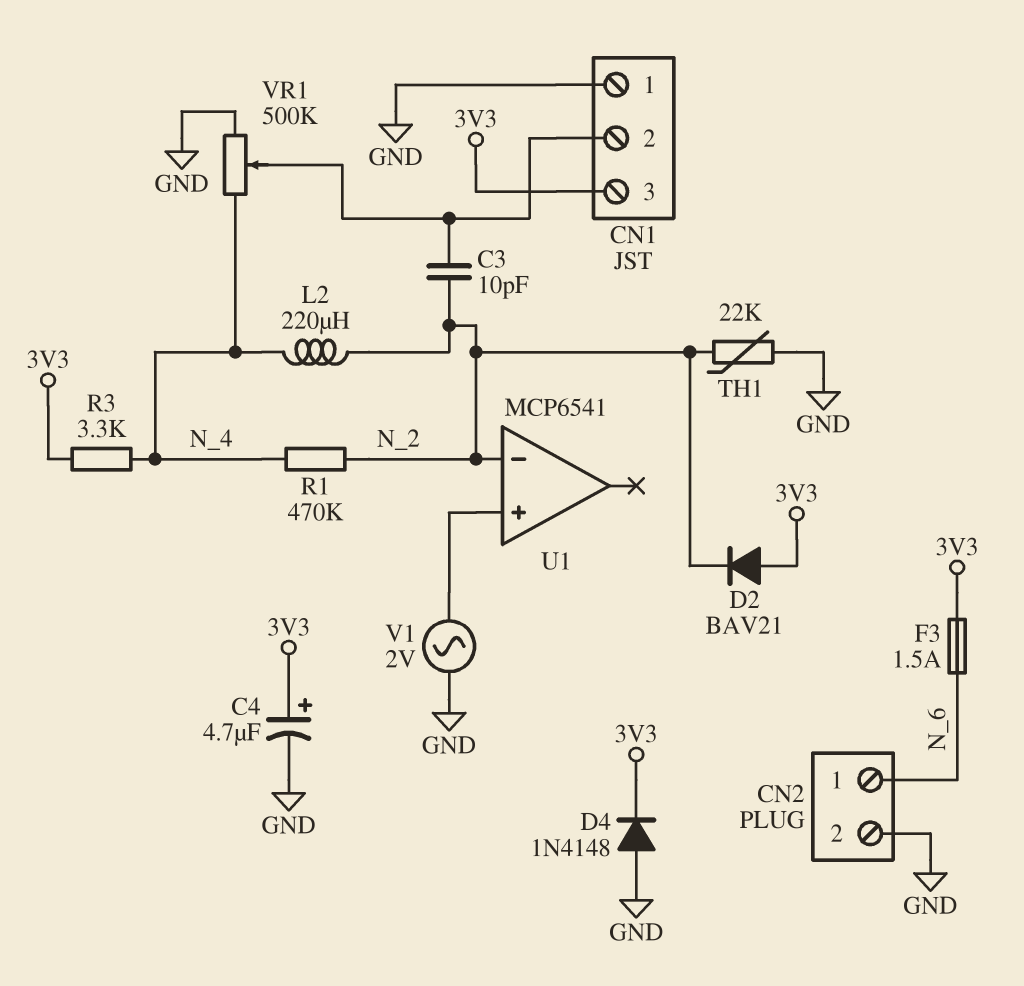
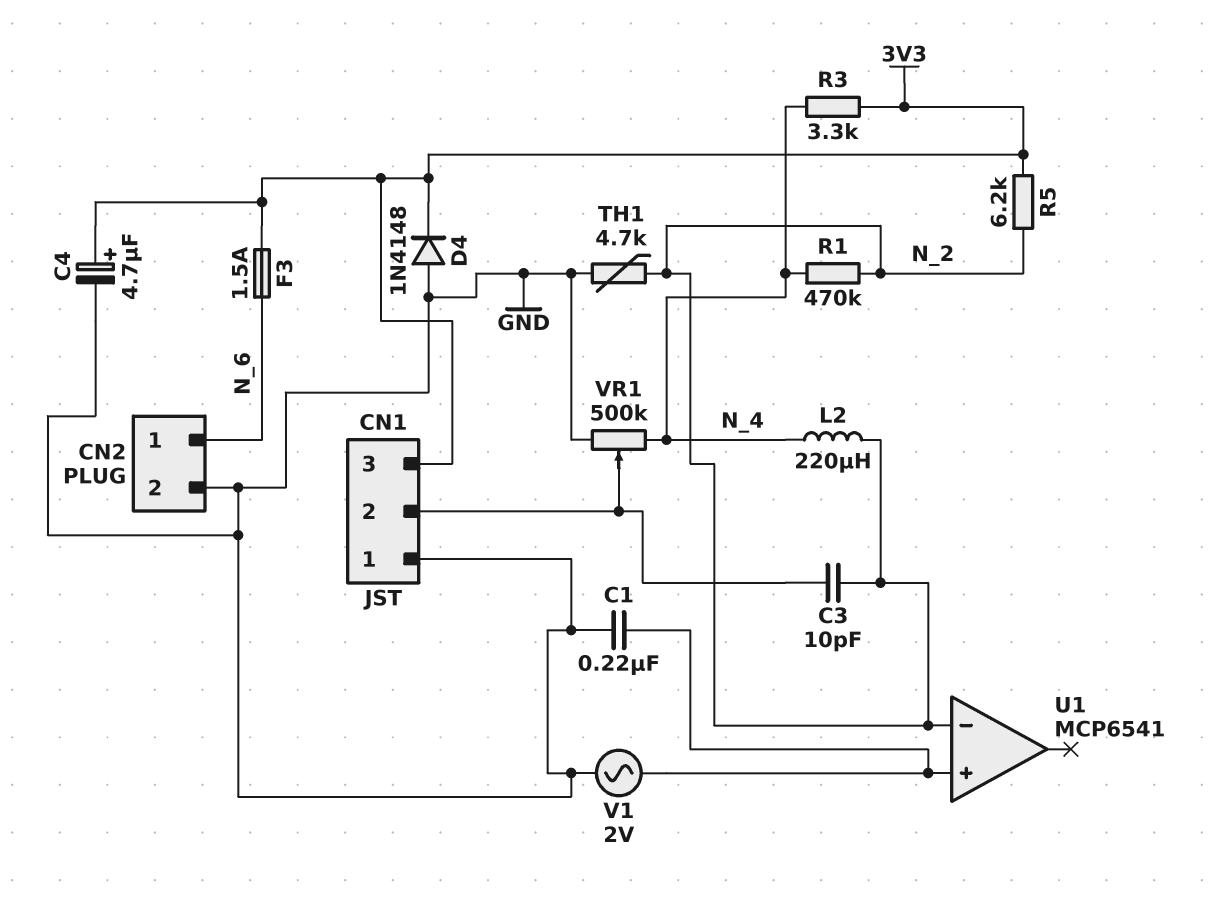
C1: none -> 220nF (GND, U1/in+)
D2: diode BAV21 (A 3V3, K N_2) -> none
R5: none -> 6.2k (3V3, N_2)
TH1: 22k (GND, N_2) -> 4.7k (GND, N_2)

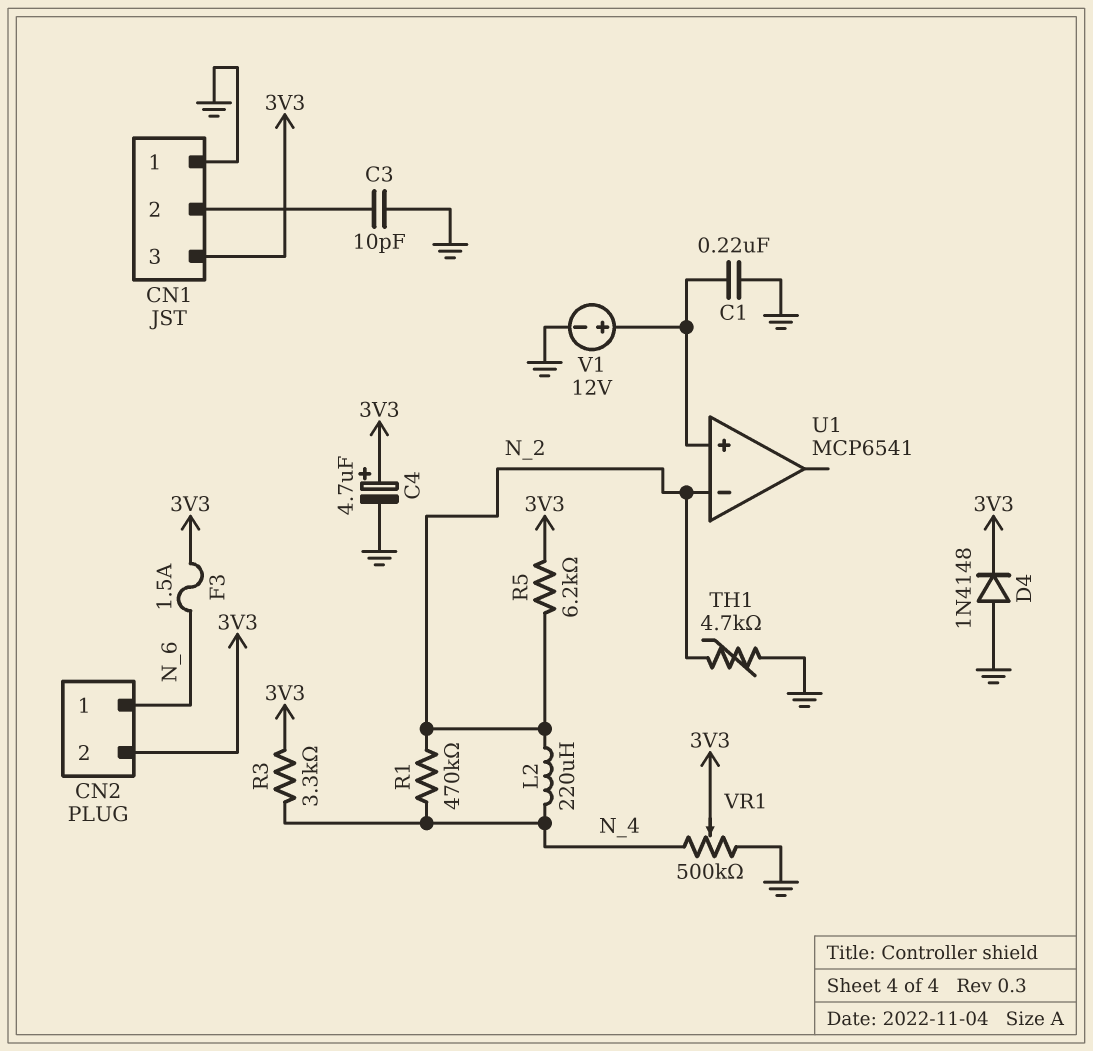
C3: 10pF (CN1/2, N_2) -> 10pF (CN1/2, GND)
CN2 pin 2: GND -> 3V3
V1: AC 2V (GND, U1/in+) -> 12V (plus U1/in+, minus GND)
VR1: 500k (GND, N_4, wiper CN1/2) -> 500k (GND, N_4, wiper 3V3)

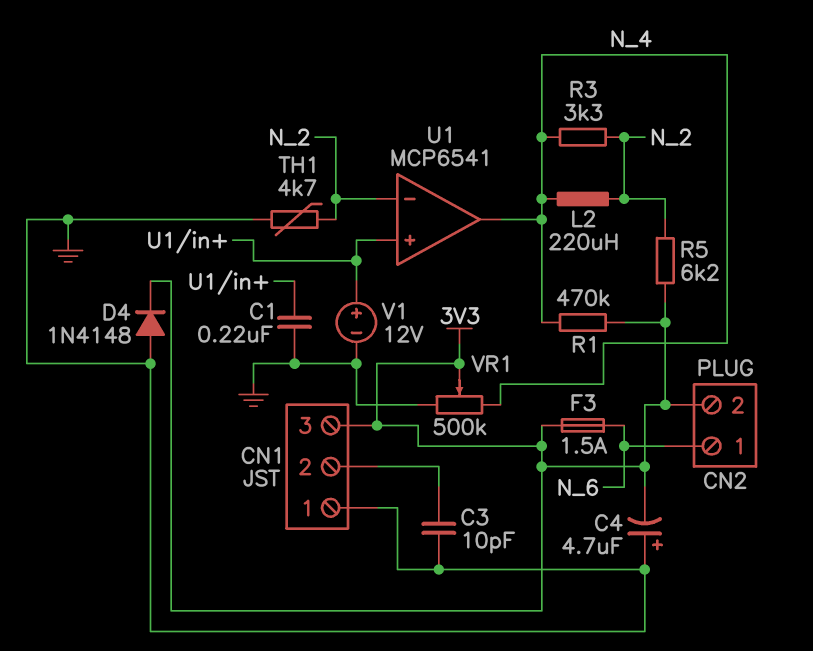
C4: 4.7uF (plus 3V3, minus GND) -> 4.7uF (plus GND, minus 3V3)
R1: 470k (N_2, N_4) -> 470k (3V3, N_4)
R3: 3.3k (3V3, N_4) -> 3.3k (N_2, N_4)
U1 pin out: none -> N_4

